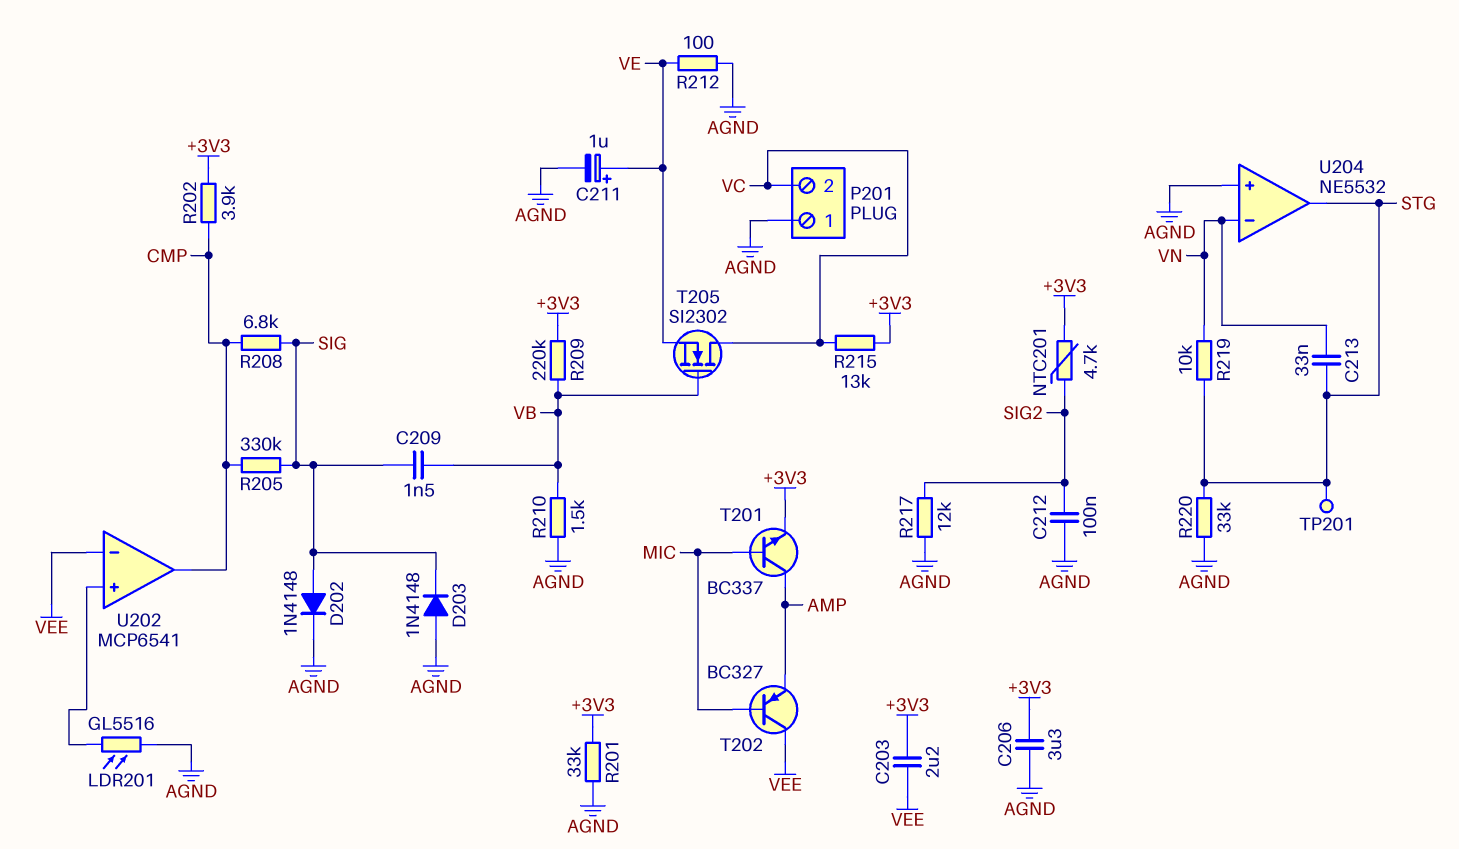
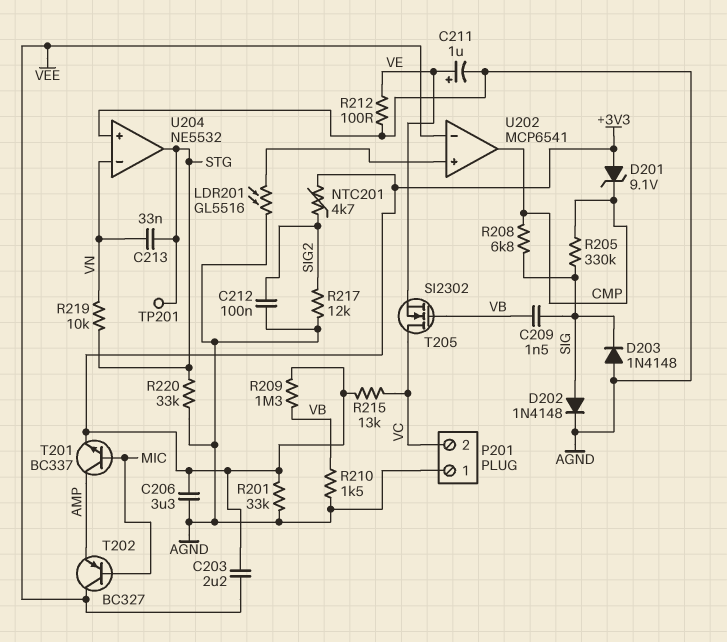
D201: none -> zener 9.1V (A +3V3, K CMP)
R202: 3.9k (+3V3, CMP) -> none
R209: 220k (+3V3, VB) -> 1.3M (+3V3, VB)

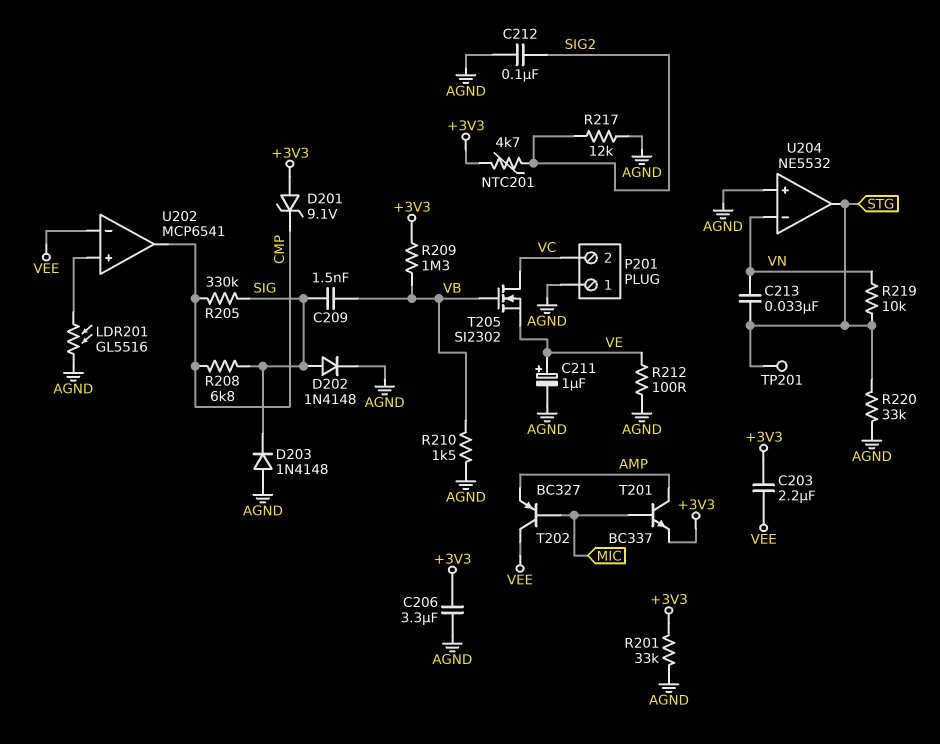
R215: 13k (+3V3, VC) -> none

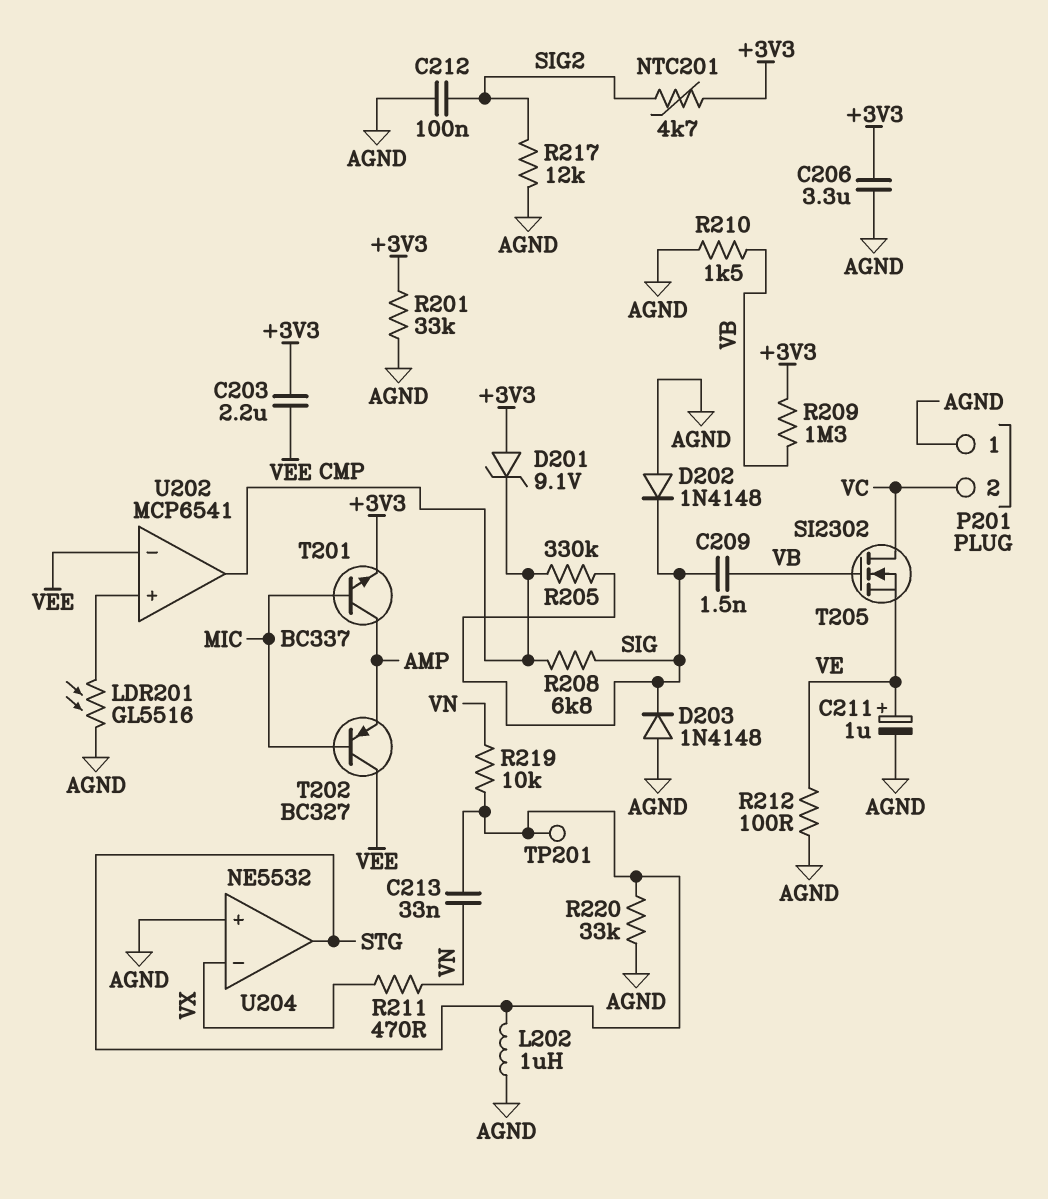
D202: diode 1N4148 (A SIG, K AGND) -> diode 1N4148 (A AGND, K SIG)
L202: none -> 1uH (AGND, STG)
R211: none -> 470 (VN, VX)
U204 pin in-: VN -> VX

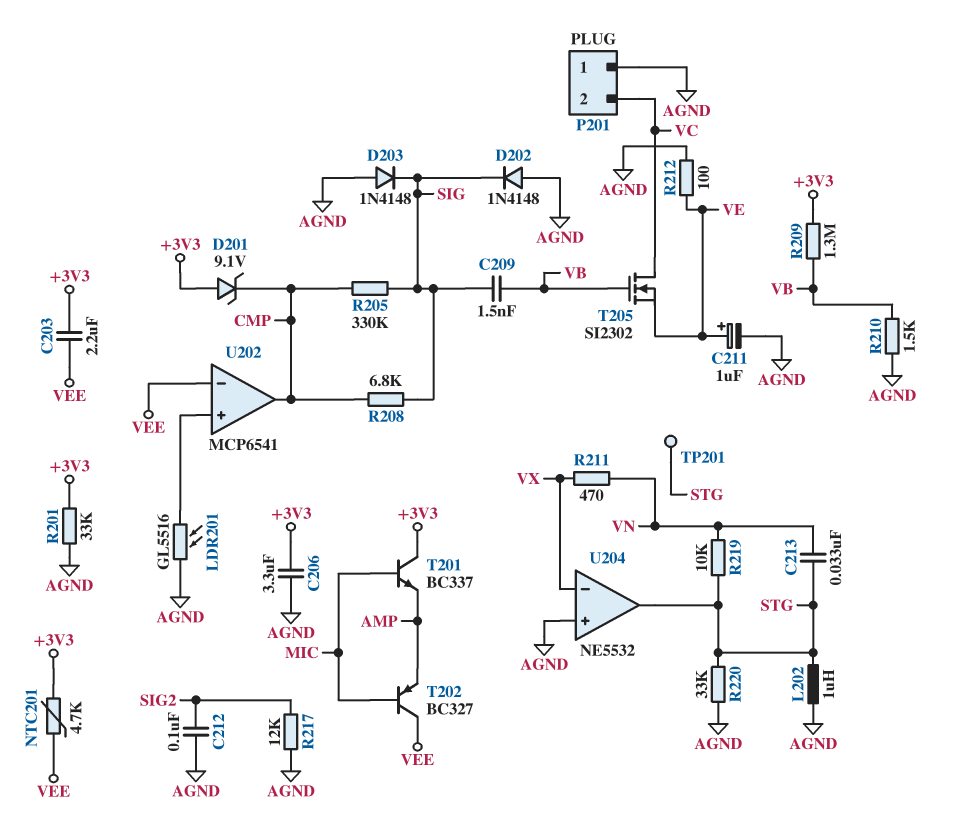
NTC201: 4.7k (+3V3, SIG2) -> 4.7k (+3V3, VEE)
T201: NPN BC337 (B MIC, C AMP, E +3V3) -> NPN BC337 (B MIC, C +3V3, E AMP)

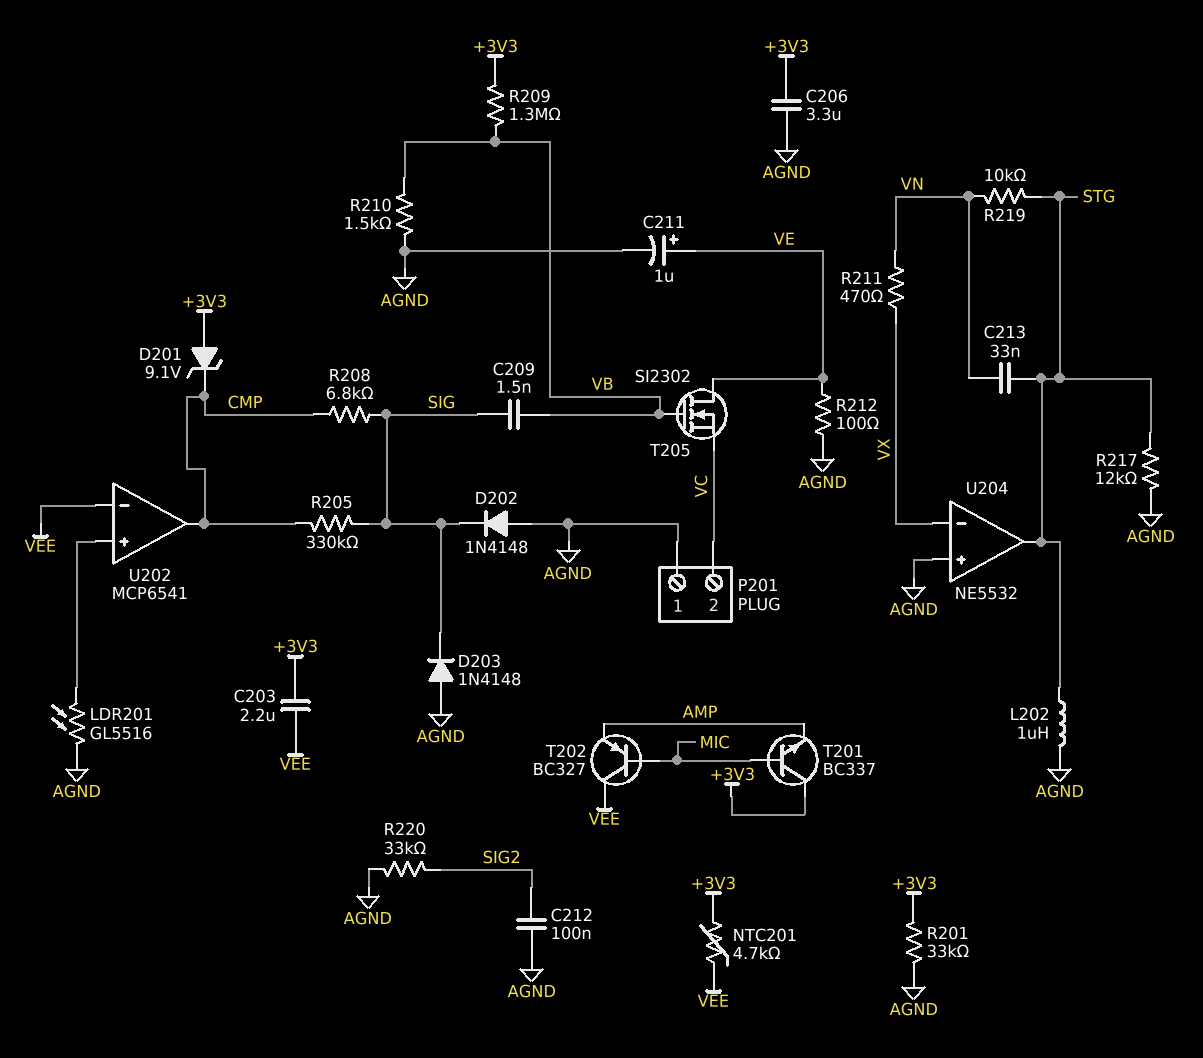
R217: 12k (AGND, SIG2) -> 12k (AGND, STG)
R220: 33k (AGND, STG) -> 33k (AGND, SIG2)
T205: NMOS SI2302 (G VB, D VC, S VE) -> NMOS SI2302 (G VB, D VE, S VC)
TP201: test point (STG) -> none

